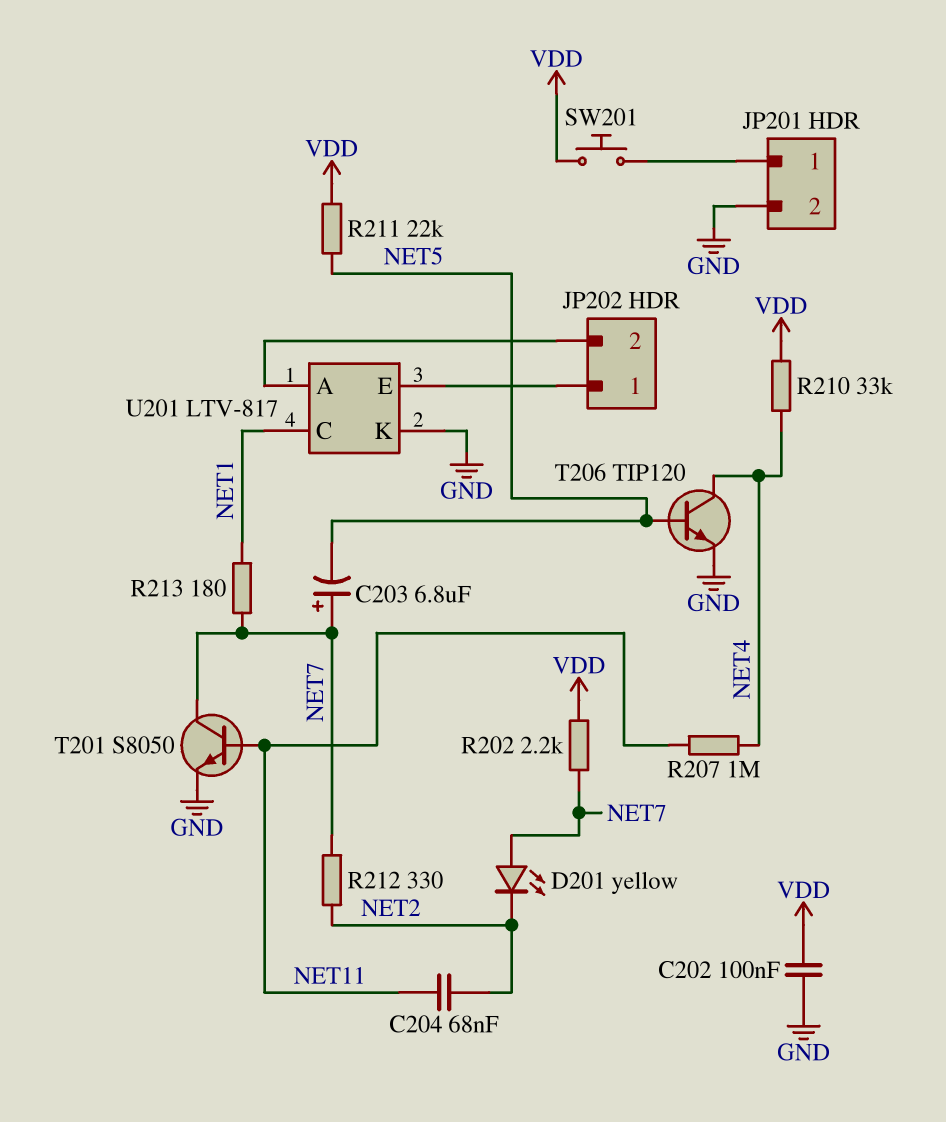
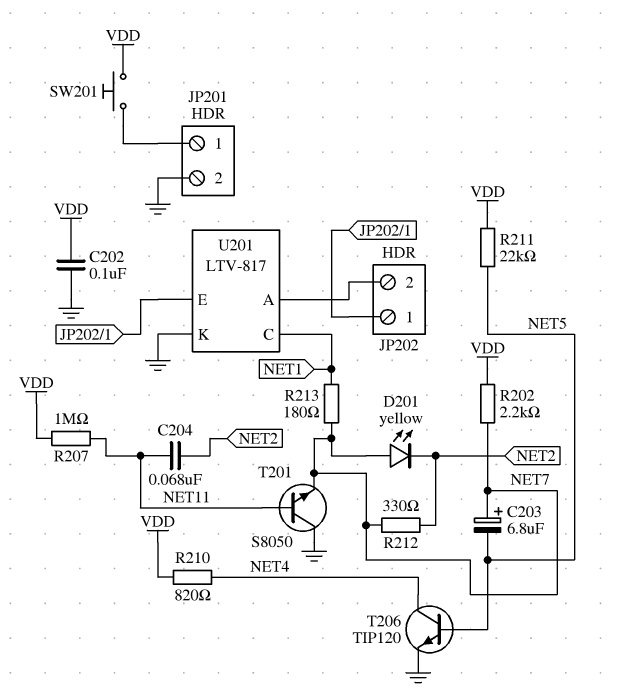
R207: 1M (NET4, NET11) -> 1M (NET11, VDD)
R210: 33k (NET4, VDD) -> 820 (NET4, VDD)
T201: NPN S8050 (B NET11, C NET7, E GND) -> NPN S8050 (B NET11, C GND, E NET7)

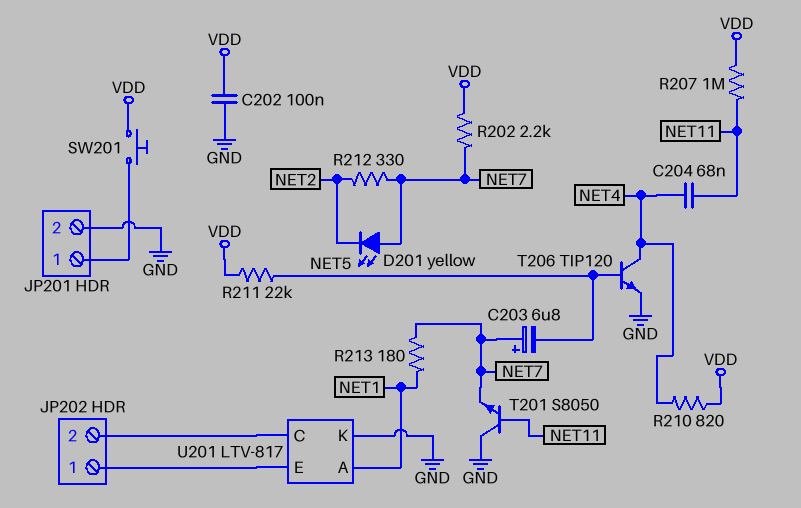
C204: 68nF (NET2, NET11) -> 68nF (NET4, NET11)
U201 pin A: JP202/2 -> NET1
U201 pin C: NET1 -> JP202/2

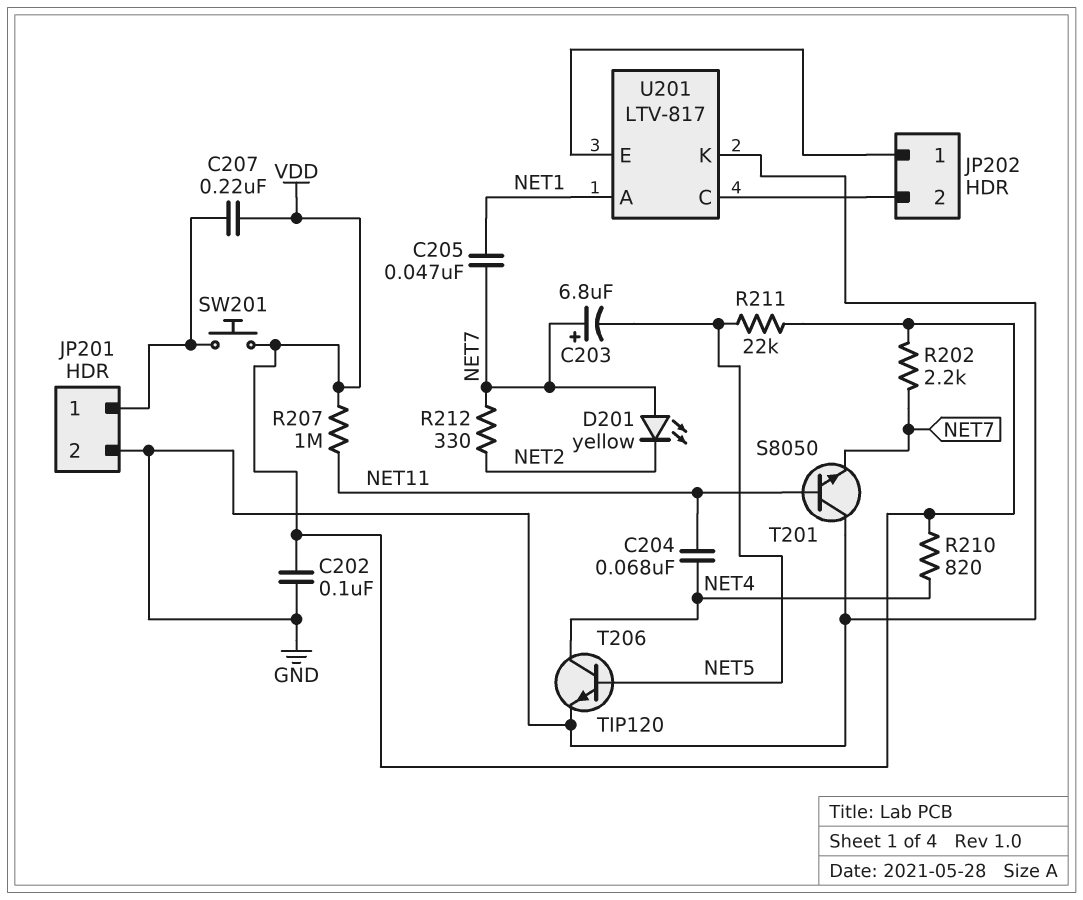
C205: none -> 47nF (NET1, NET7)
C207: none -> 220nF (JP201/1, VDD)
R213: 180 (NET1, NET7) -> none

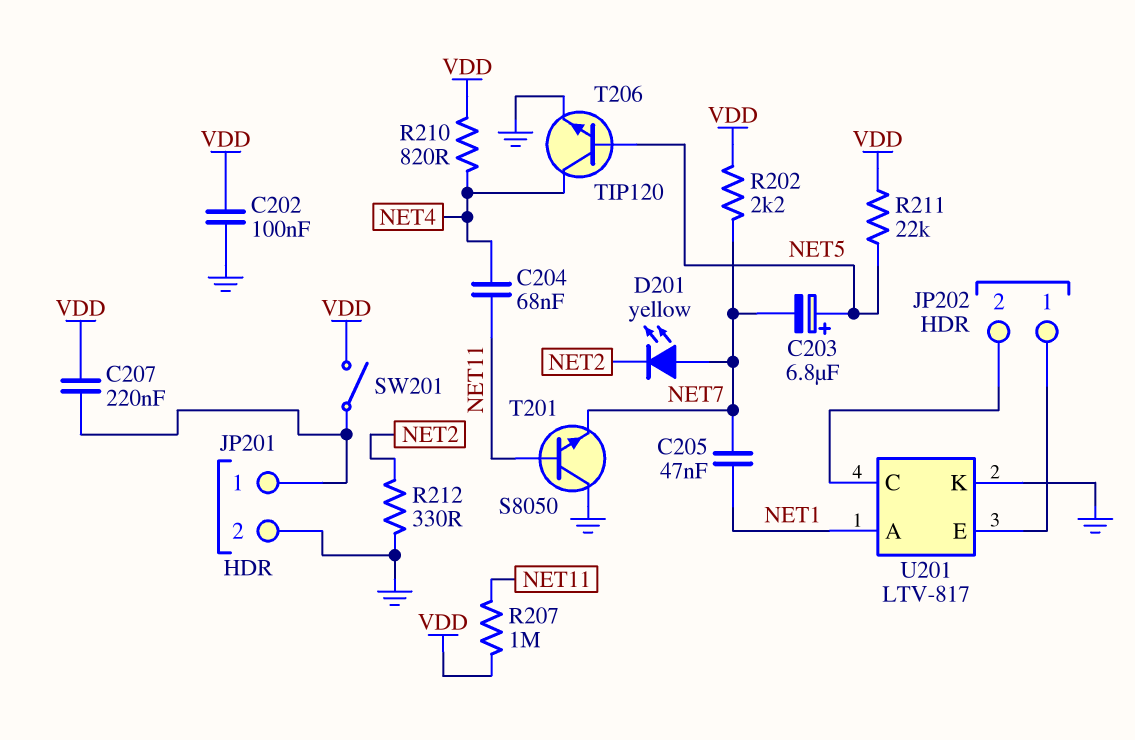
C203: 6.8uF (plus NET7, minus NET5) -> 6.8uF (plus NET5, minus NET7)
R212: 330 (NET2, NET7) -> 330 (GND, NET2)
SW201: button (JP201/1, VDD) -> switch (JP201/1, VDD)

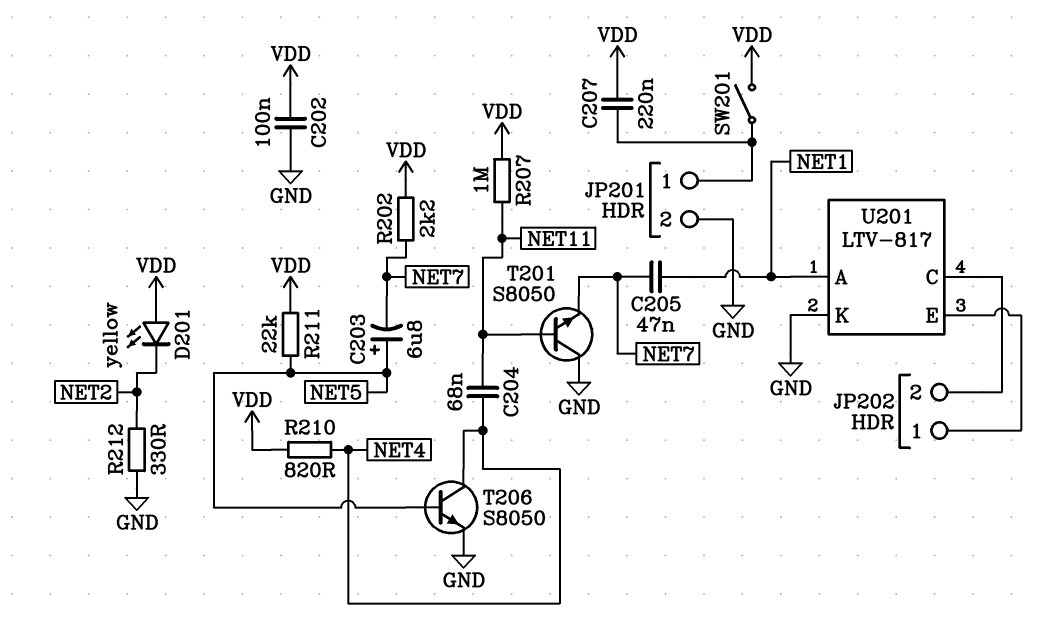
D201: LED yellow (A NET7, K NET2) -> LED yellow (A VDD, K NET2)
T206: NPN TIP120 (B NET5, C NET4, E GND) -> NPN S8050 (B NET5, C NET4, E GND)

